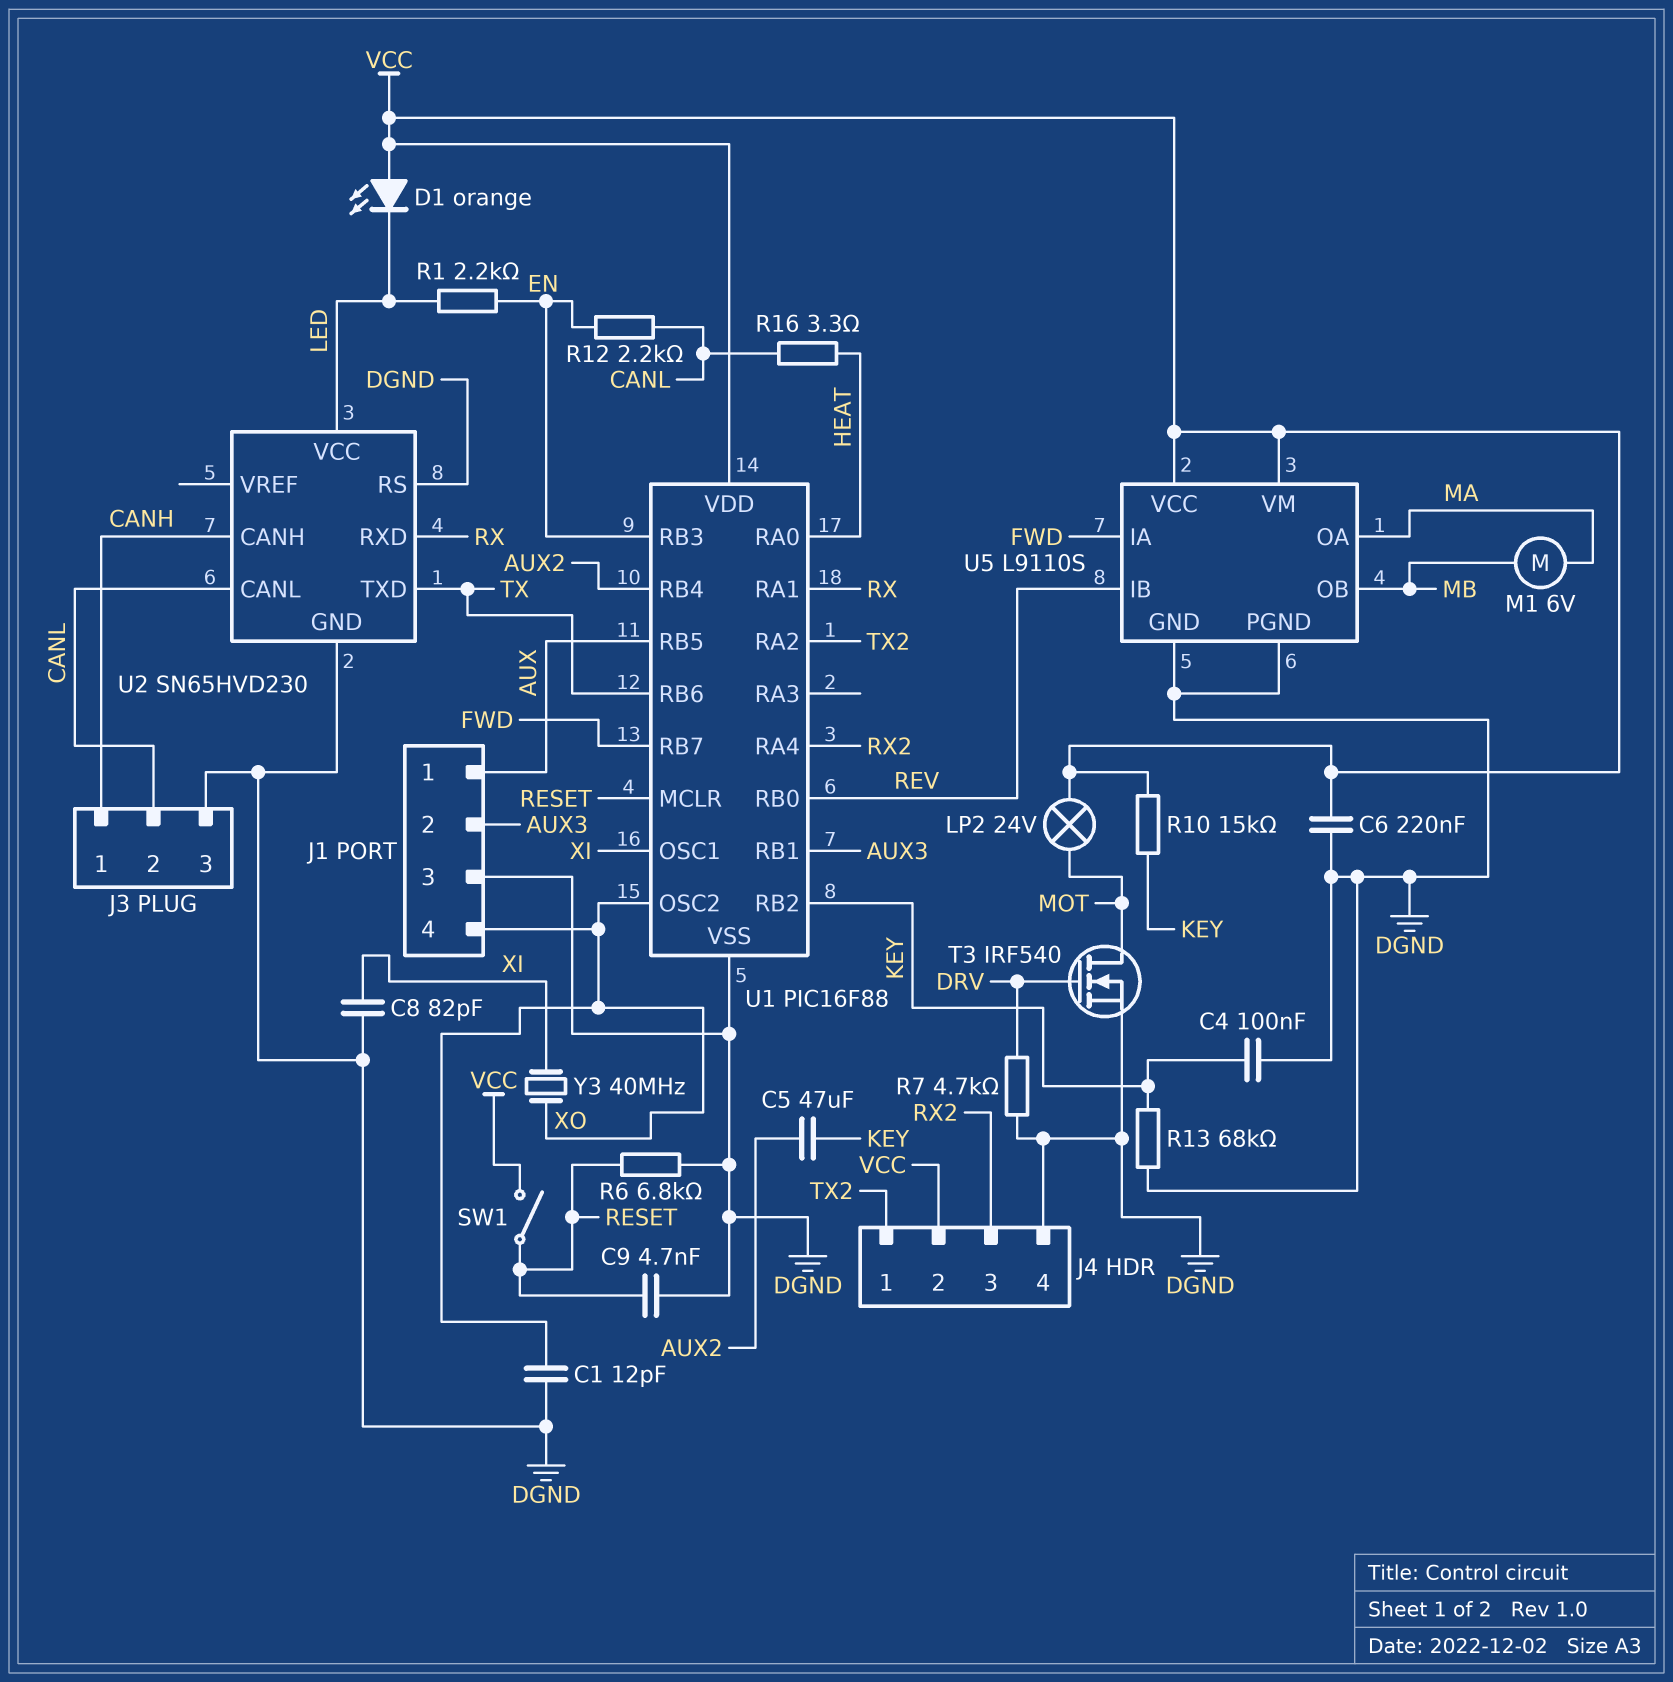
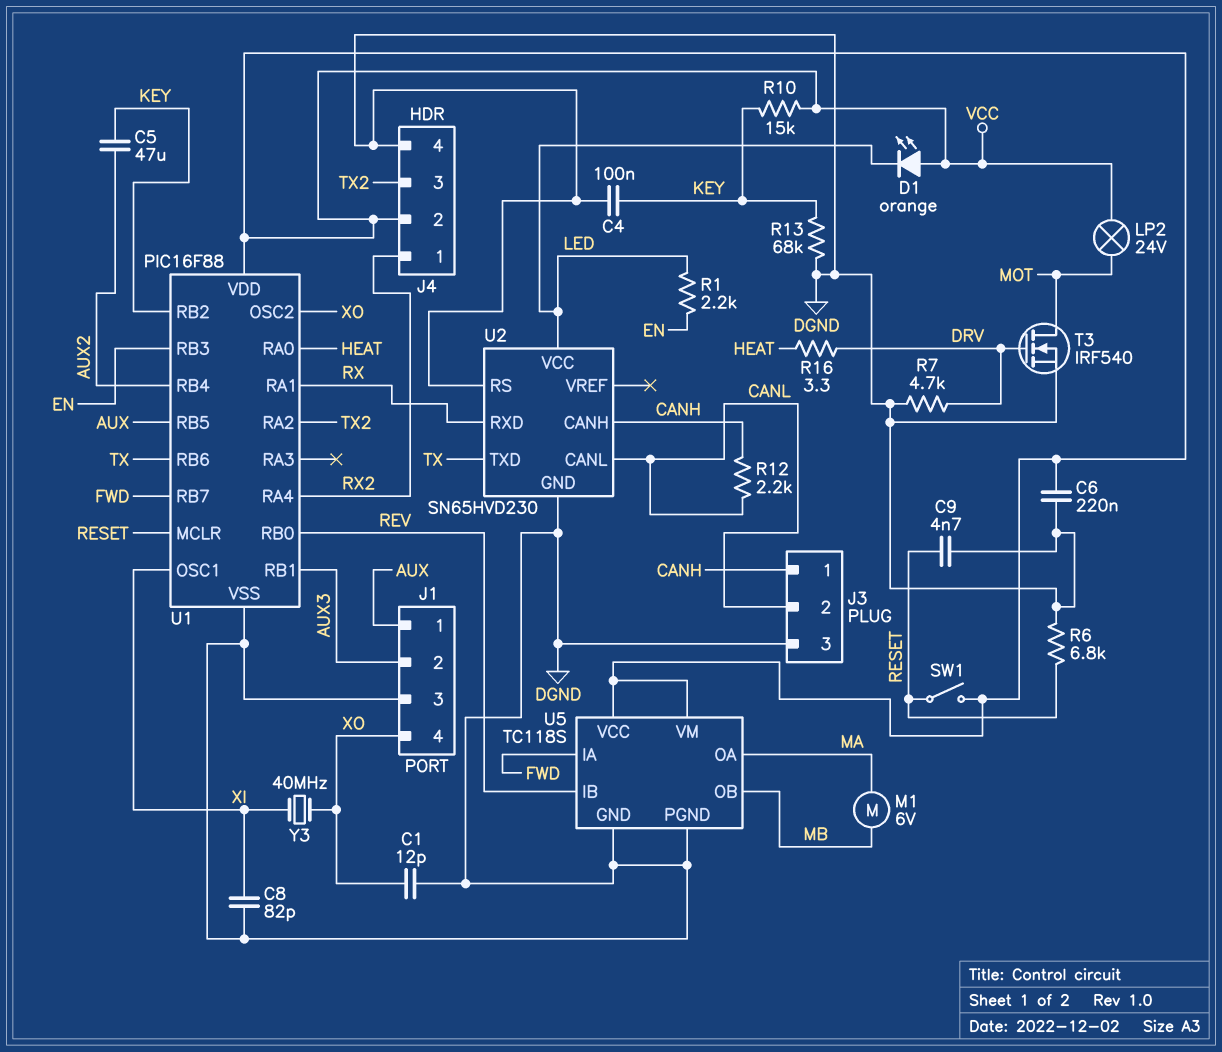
J4 pin 1: TX2 -> RX2
J4 pin 3: RX2 -> TX2
R12: 2.2k (CANL, EN) -> 2.2k (CANH, CANL)
R16: 3.3 (CANL, HEAT) -> 3.3 (DRV, HEAT)
U5: L9110S -> TC118S

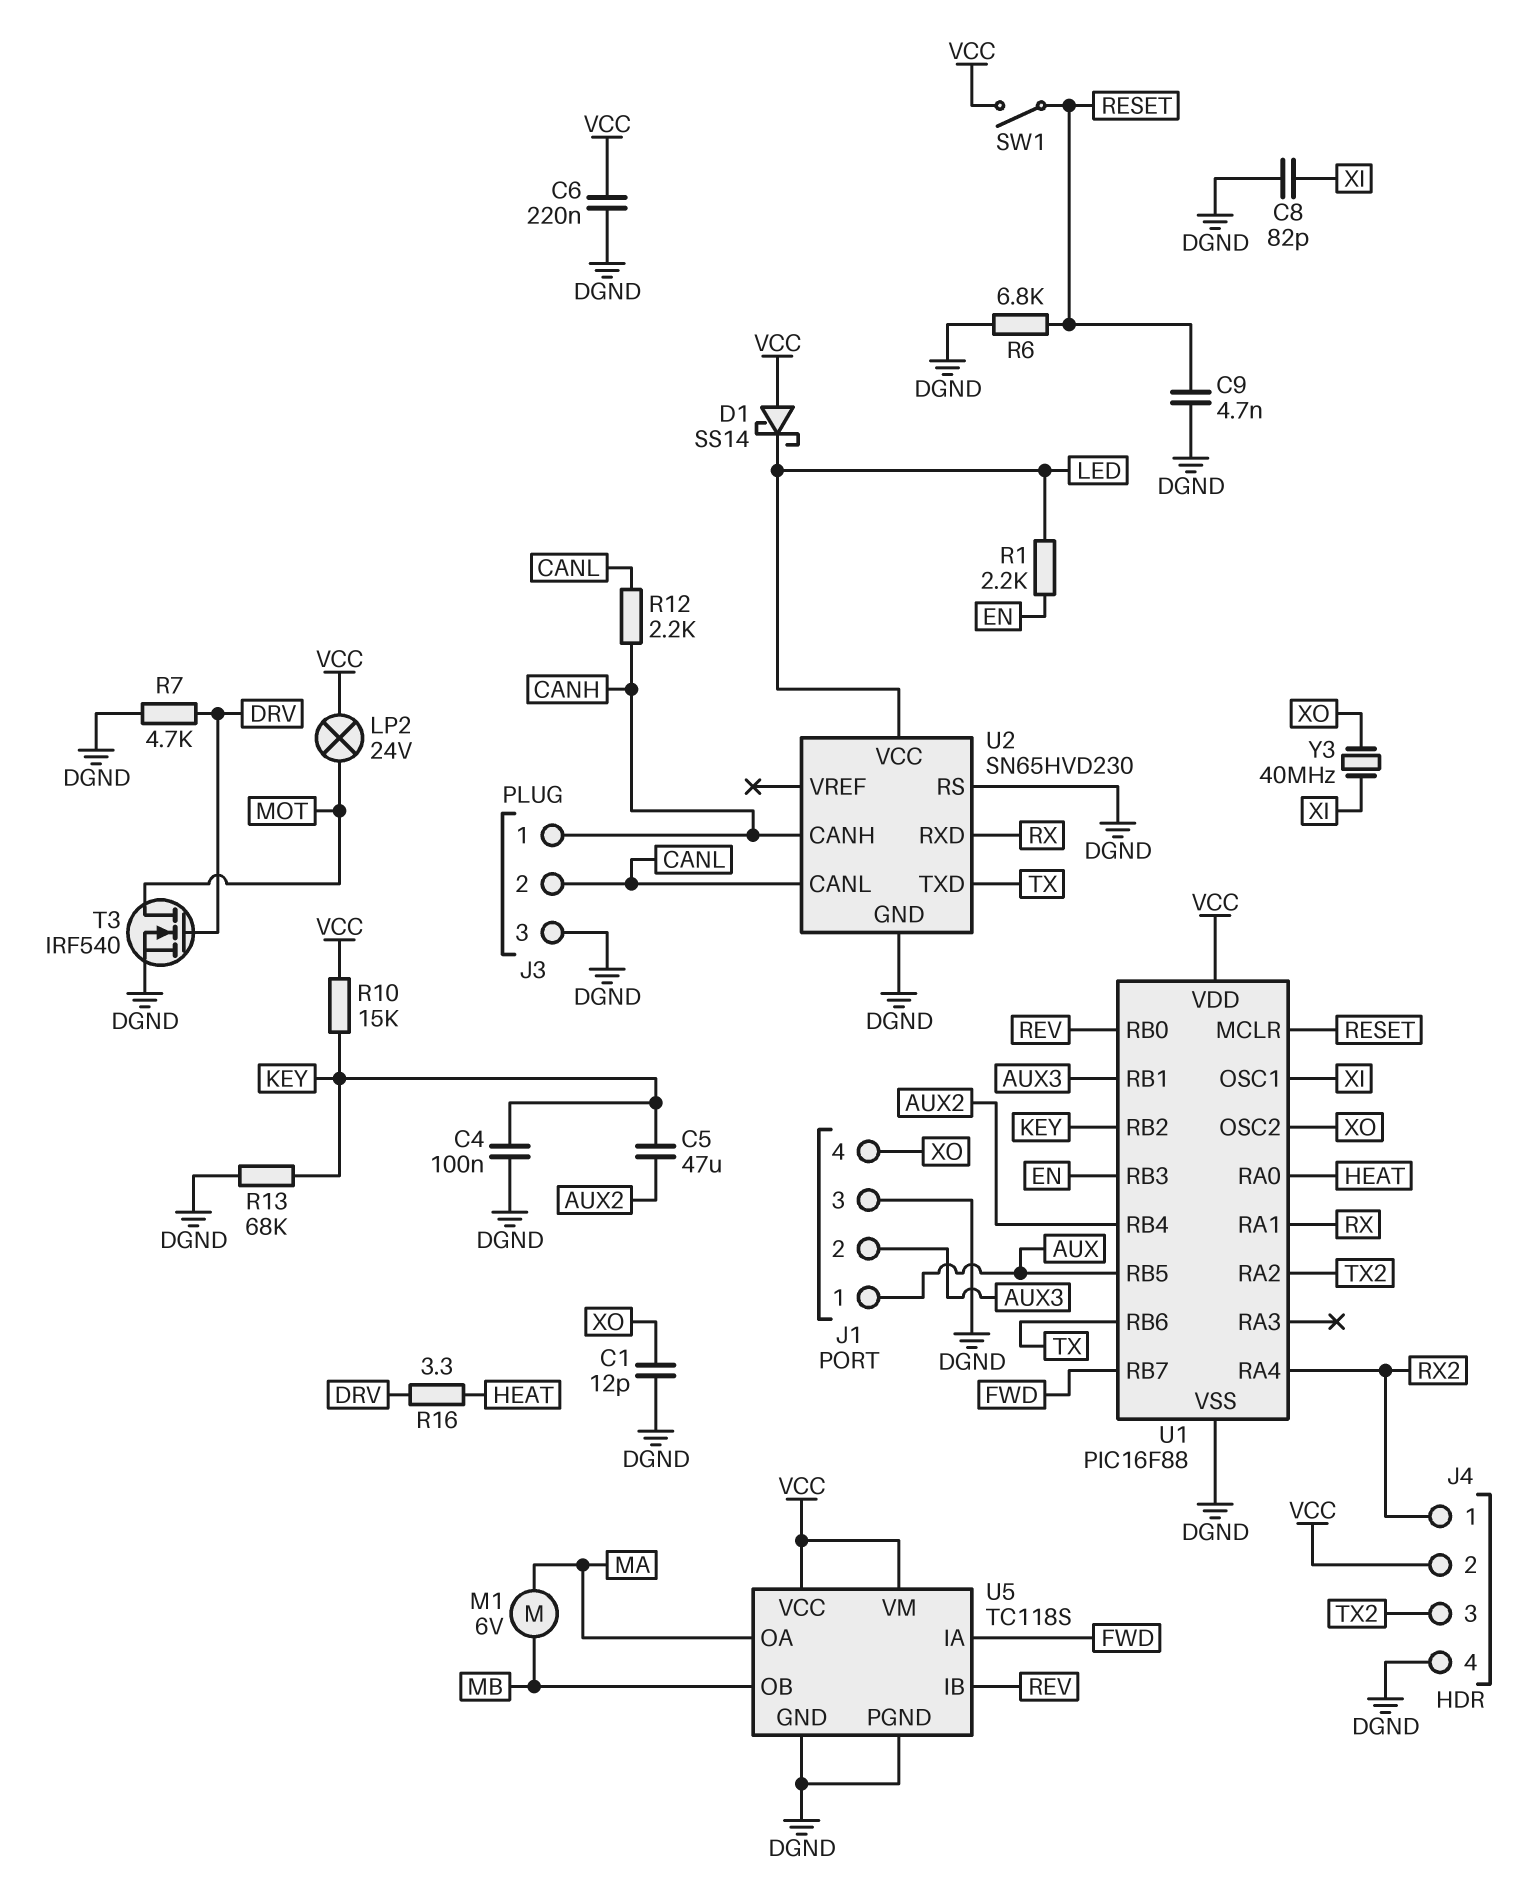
D1: LED orange (A VCC, K LED) -> schottky SS14 (A VCC, K LED)

